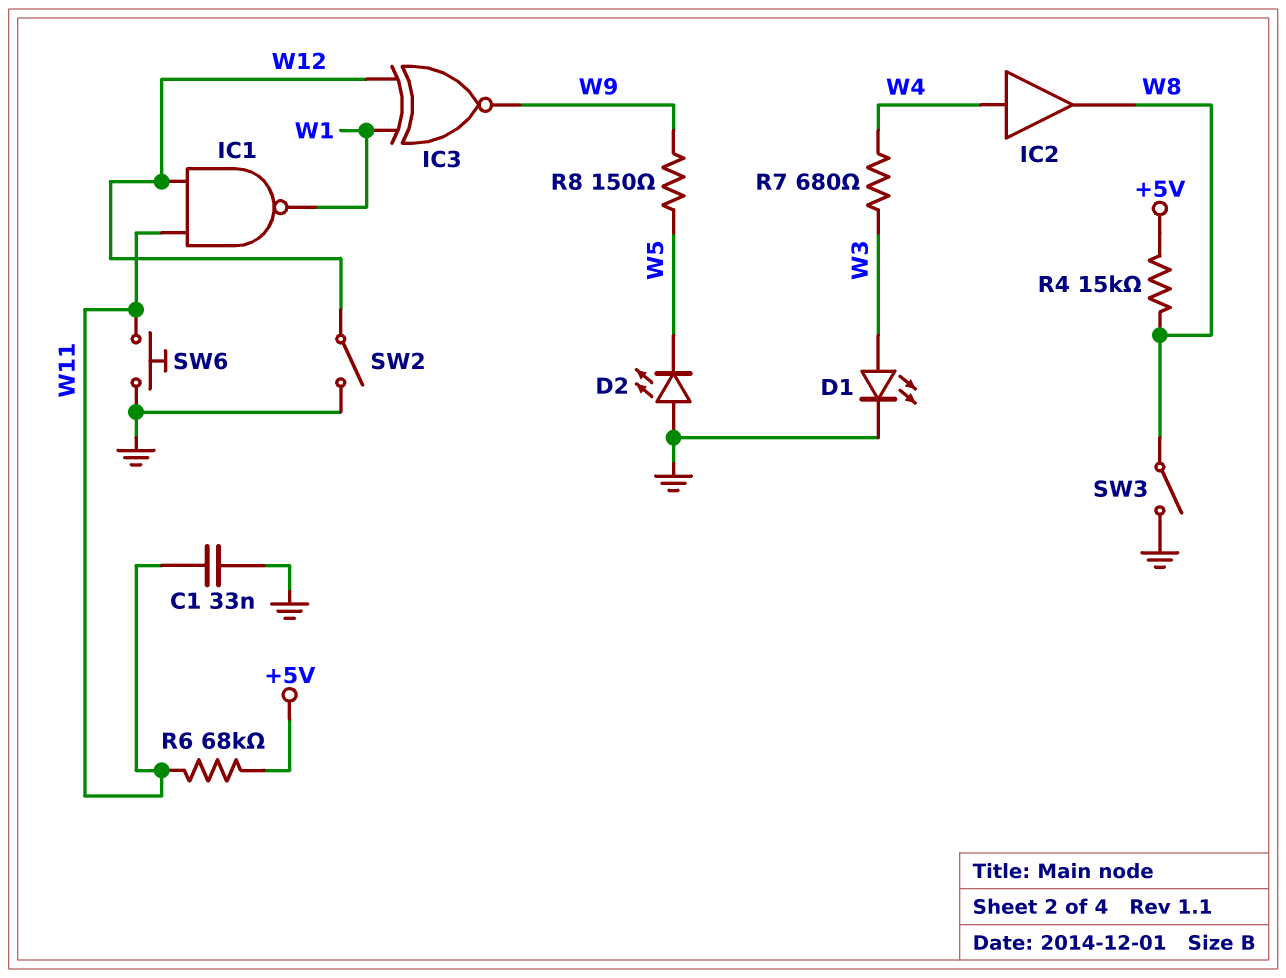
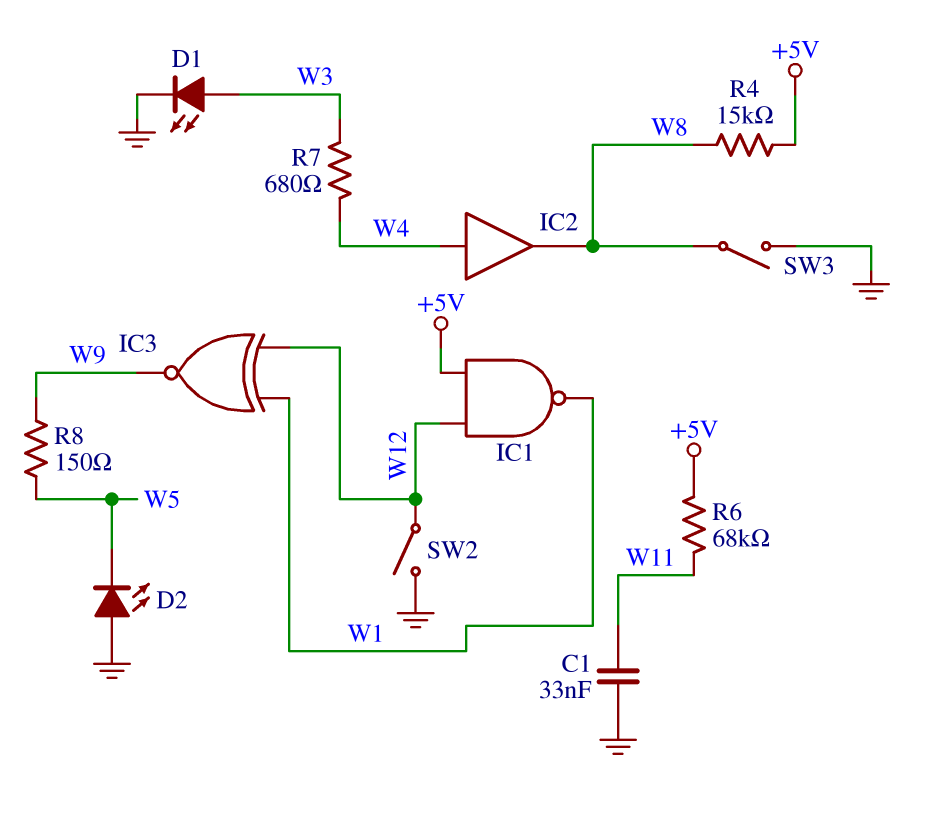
IC1: NAND (in W11, in W12, out W1) -> NAND (in +5V, in W12, out W1)
SW6: button (GND, W11) -> none

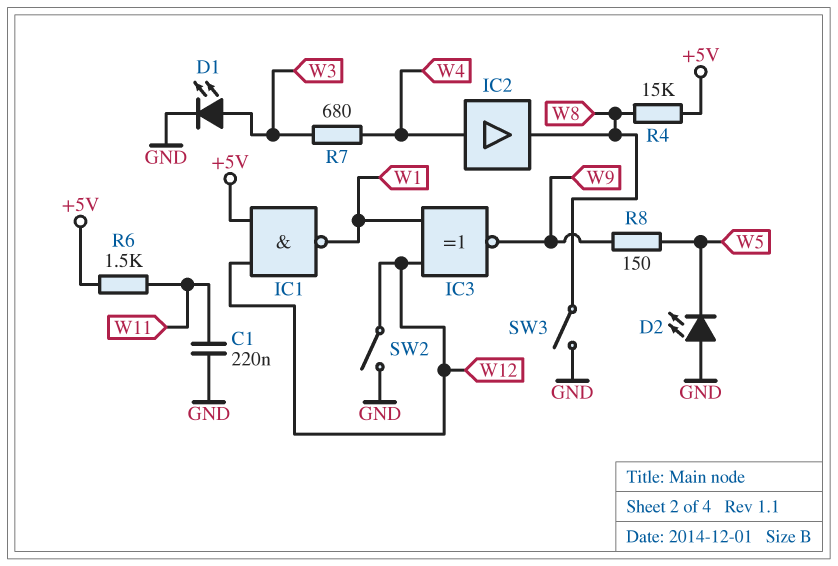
C1: 33nF (GND, W11) -> 220nF (GND, W11)
R6: 68k (+5V, W11) -> 1.5k (+5V, W11)

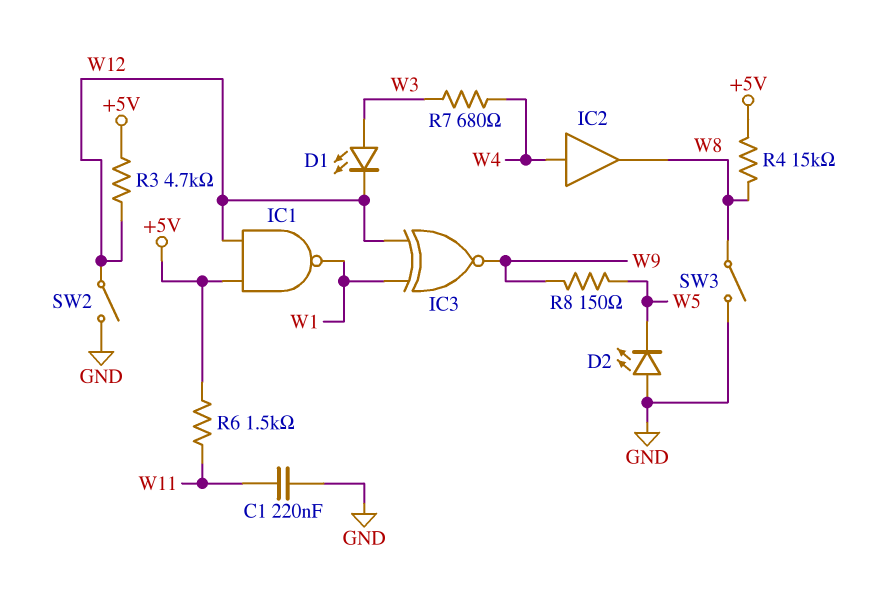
D1: LED (A W3, K GND) -> LED (A W3, K W12)
R3: none -> 4.7k (+5V, W12)

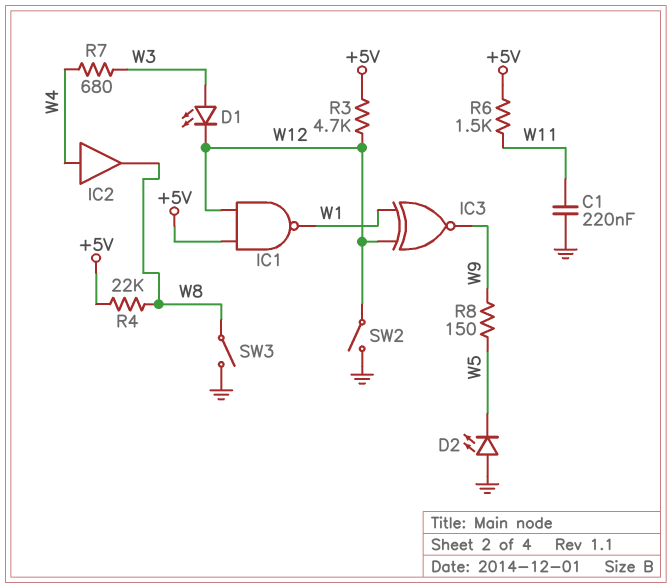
R4: 15k (+5V, W8) -> 22k (+5V, W8)

